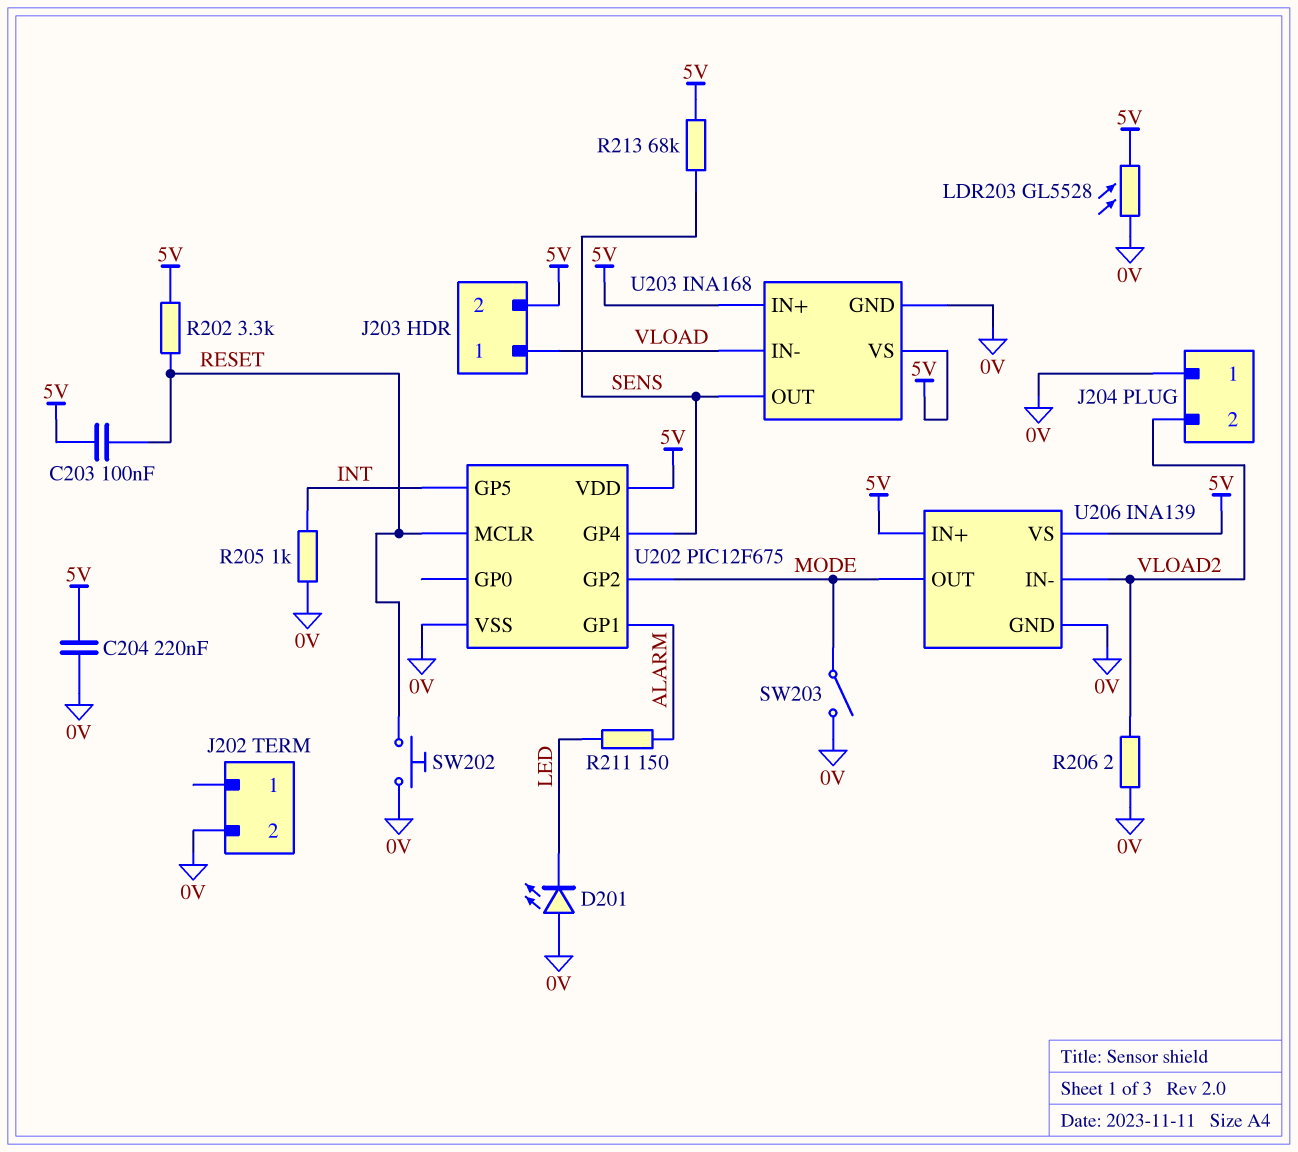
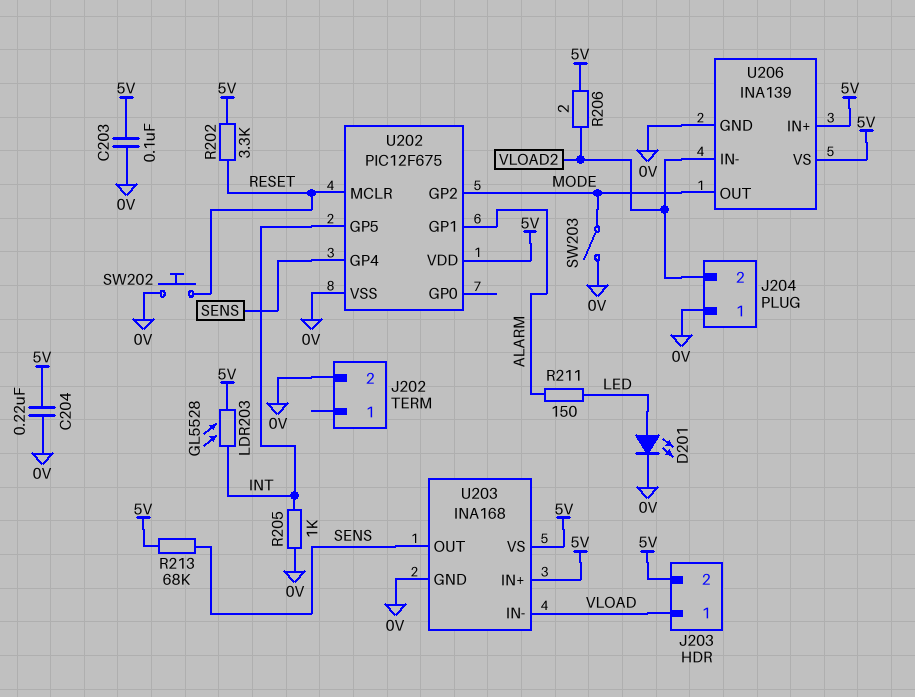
C203: 100nF (5V, RESET) -> 100nF (0V, 5V)
D201: LED (A 0V, K LED) -> LED (A LED, K 0V)
LDR203: GL5528 (0V, 5V) -> GL5528 (5V, INT)
R206: 2 (0V, VLOAD2) -> 2 (5V, VLOAD2)

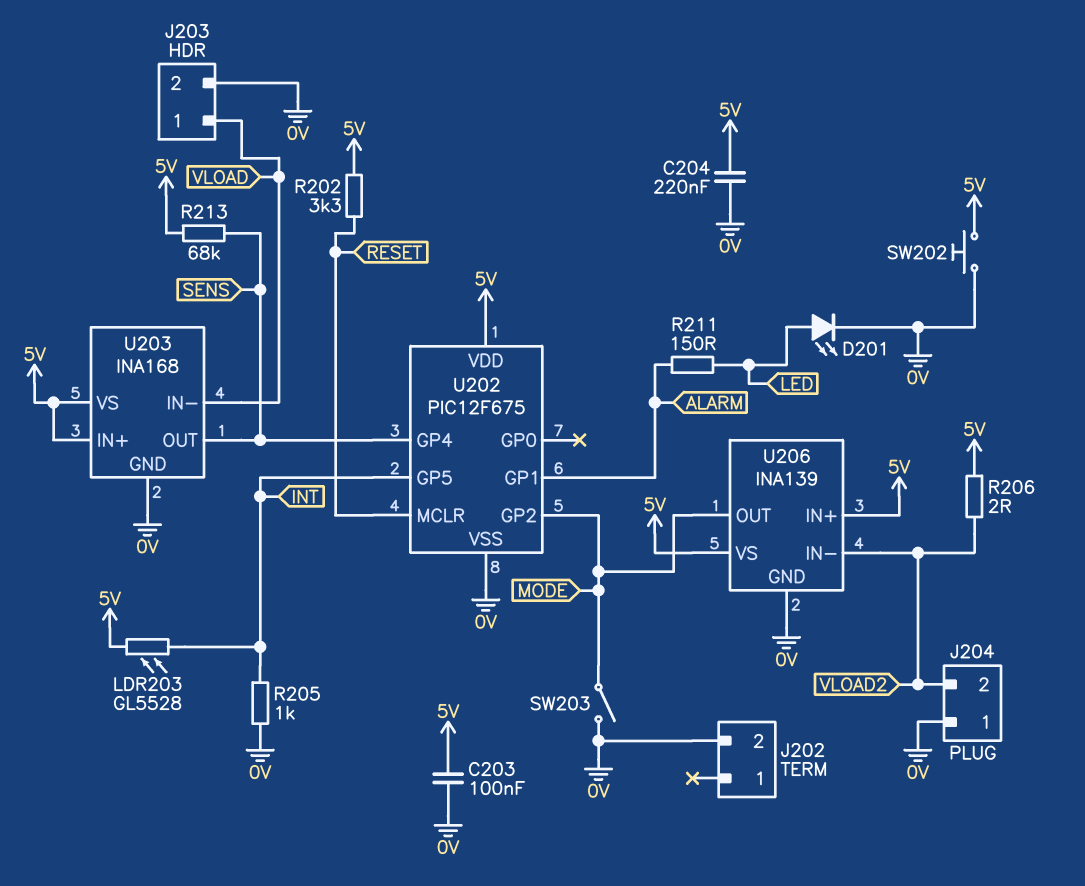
J203 pin 2: 5V -> 0V
SW202: button (0V, RESET) -> button (0V, 5V)

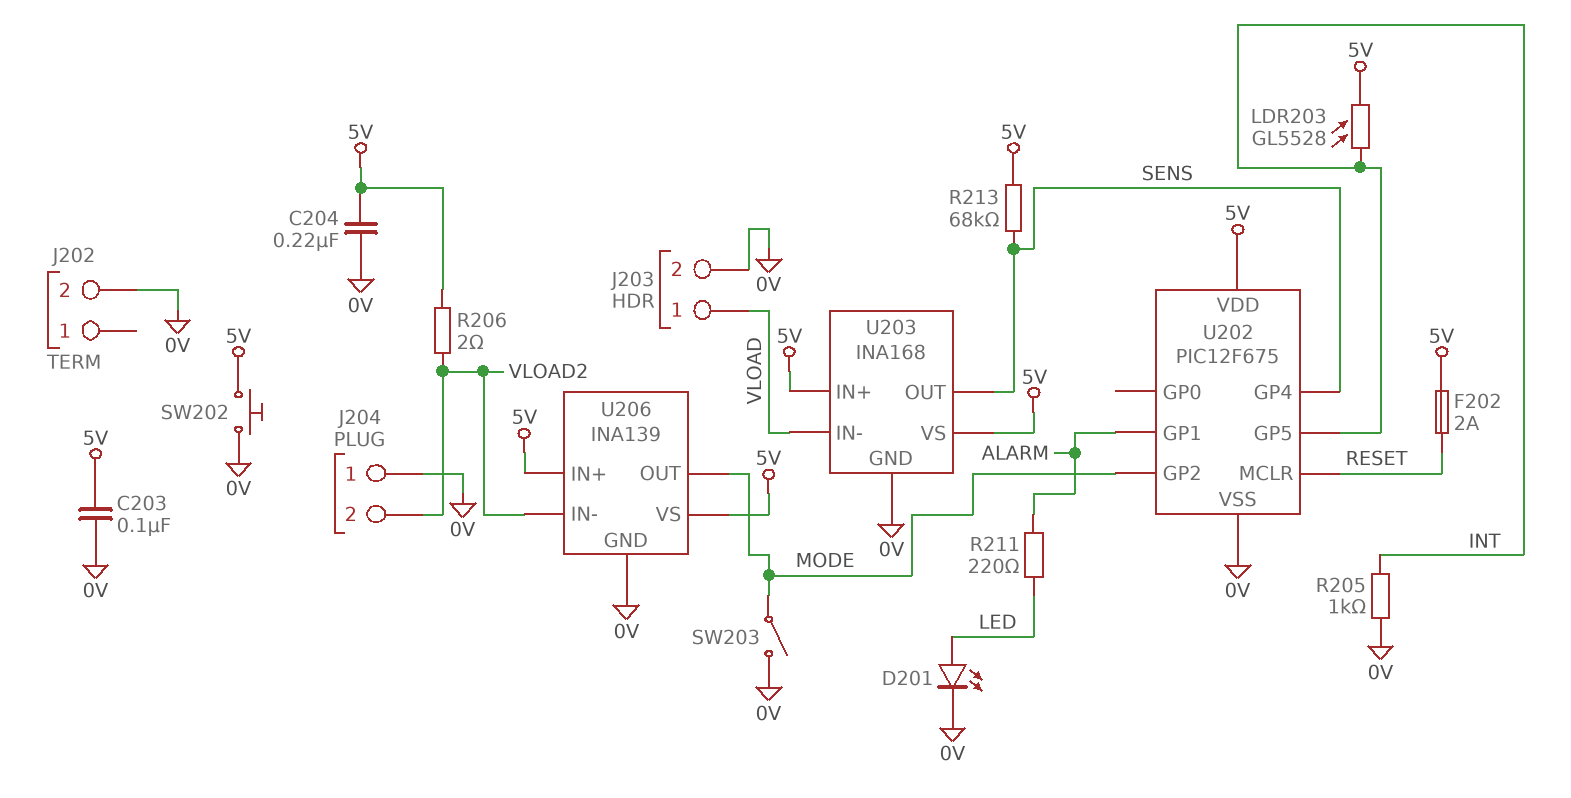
F202: none -> 2A (5V, RESET)
R202: 3.3k (5V, RESET) -> none
R211: 150 (ALARM, LED) -> 220 (ALARM, LED)

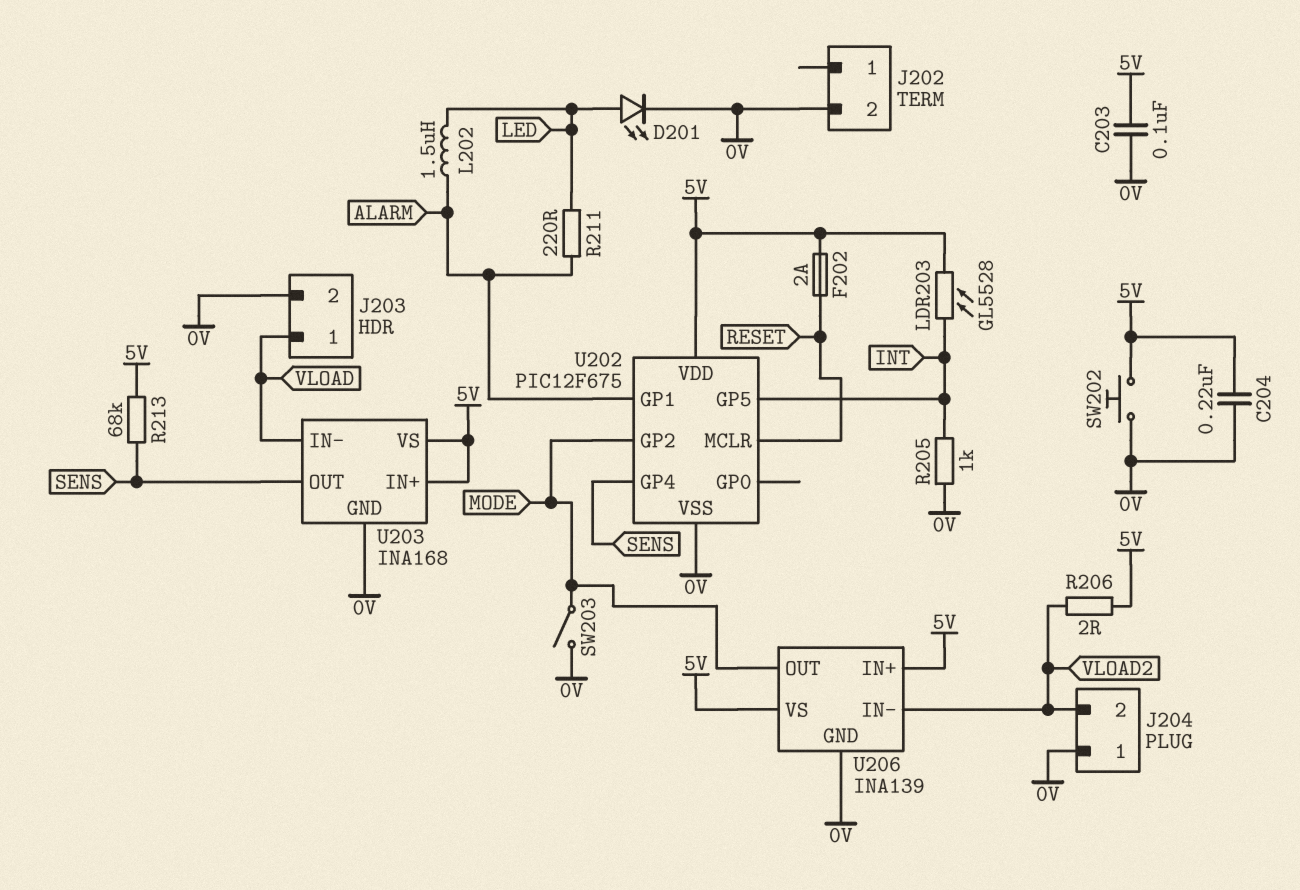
L202: none -> 1.5uH (ALARM, LED)

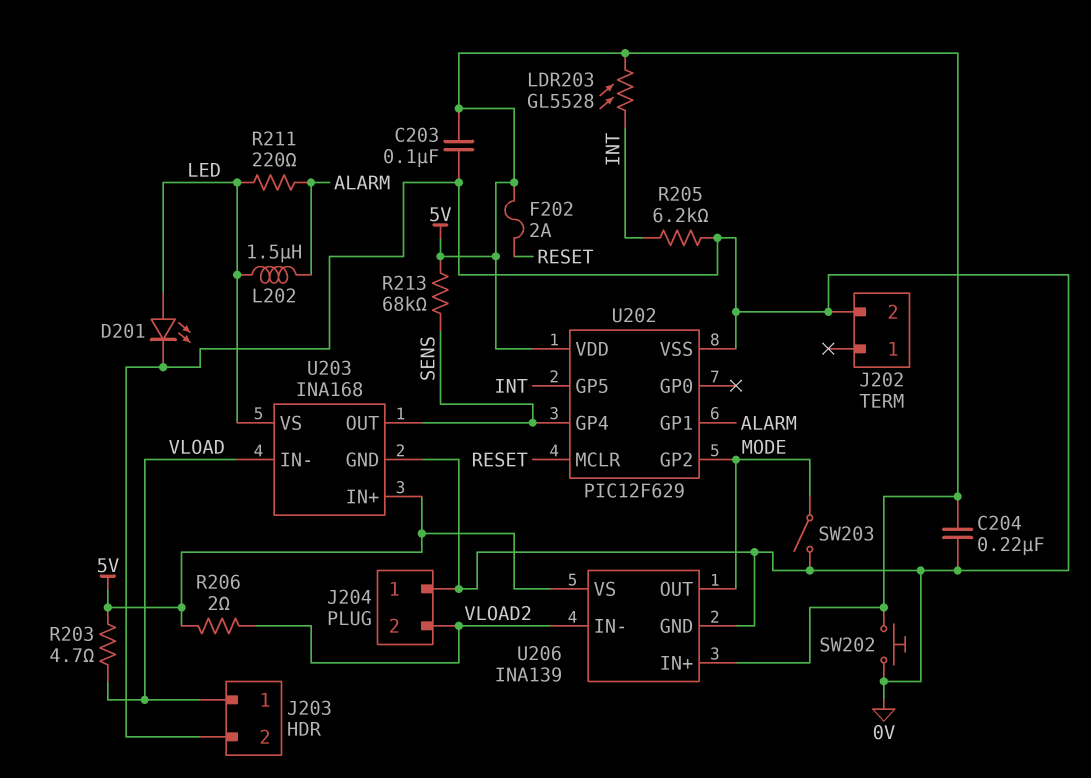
R203: none -> 4.7 (5V, VLOAD)
R205: 1k (0V, INT) -> 6.2k (0V, INT)
U202: PIC12F675 -> PIC12F629
U203 pin VS: 5V -> LED

